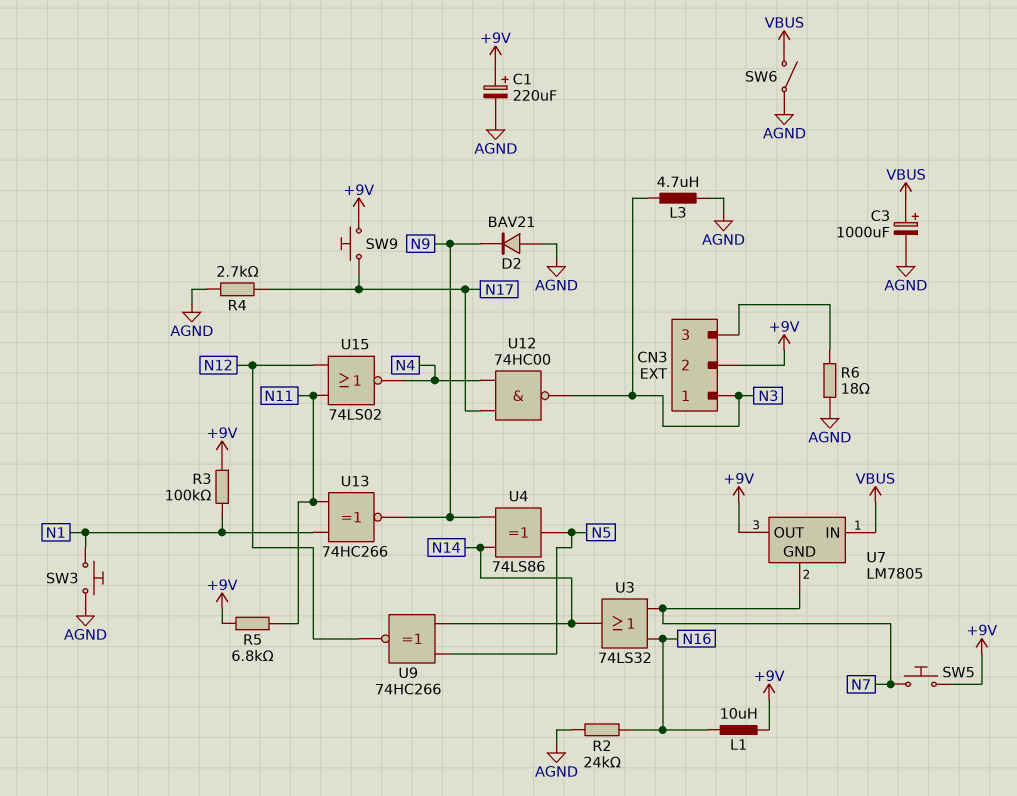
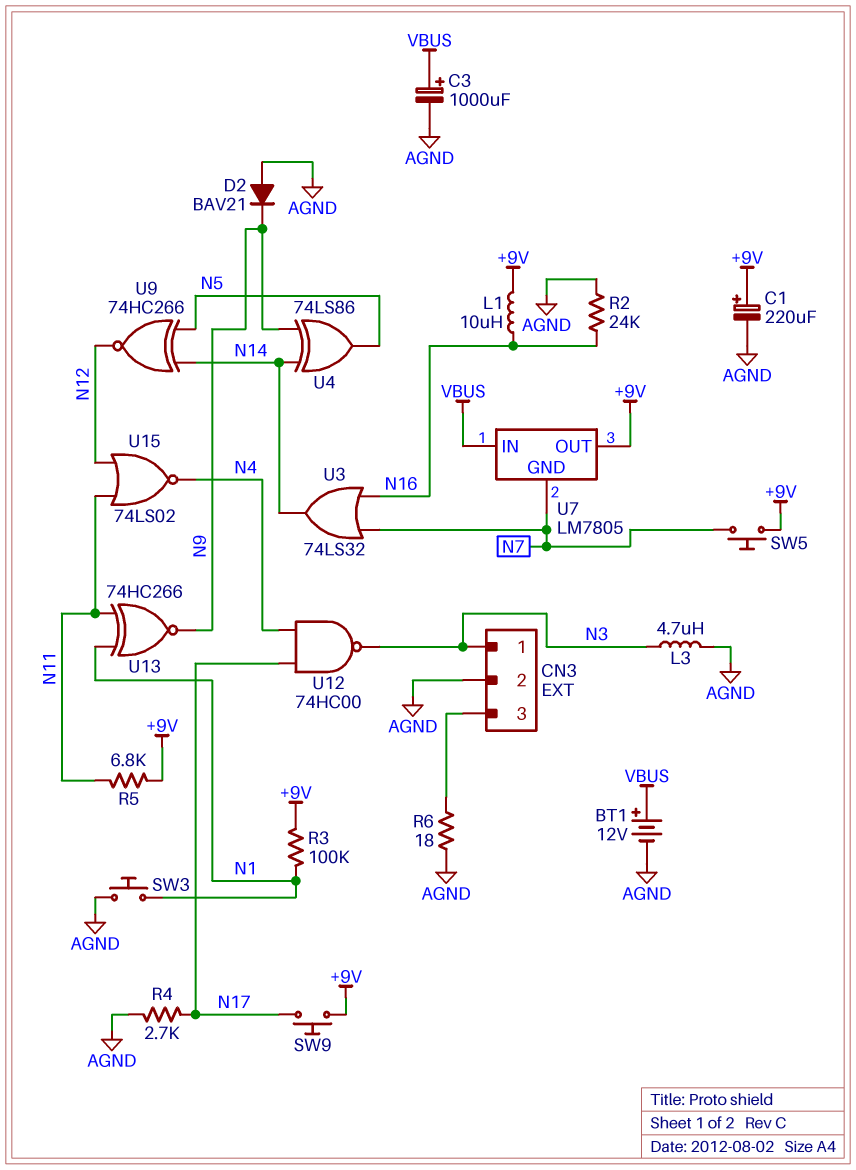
BT1: none -> 12V (plus VBUS, minus AGND)
CN3 pin 2: +9V -> AGND
SW6: switch (AGND, VBUS) -> none

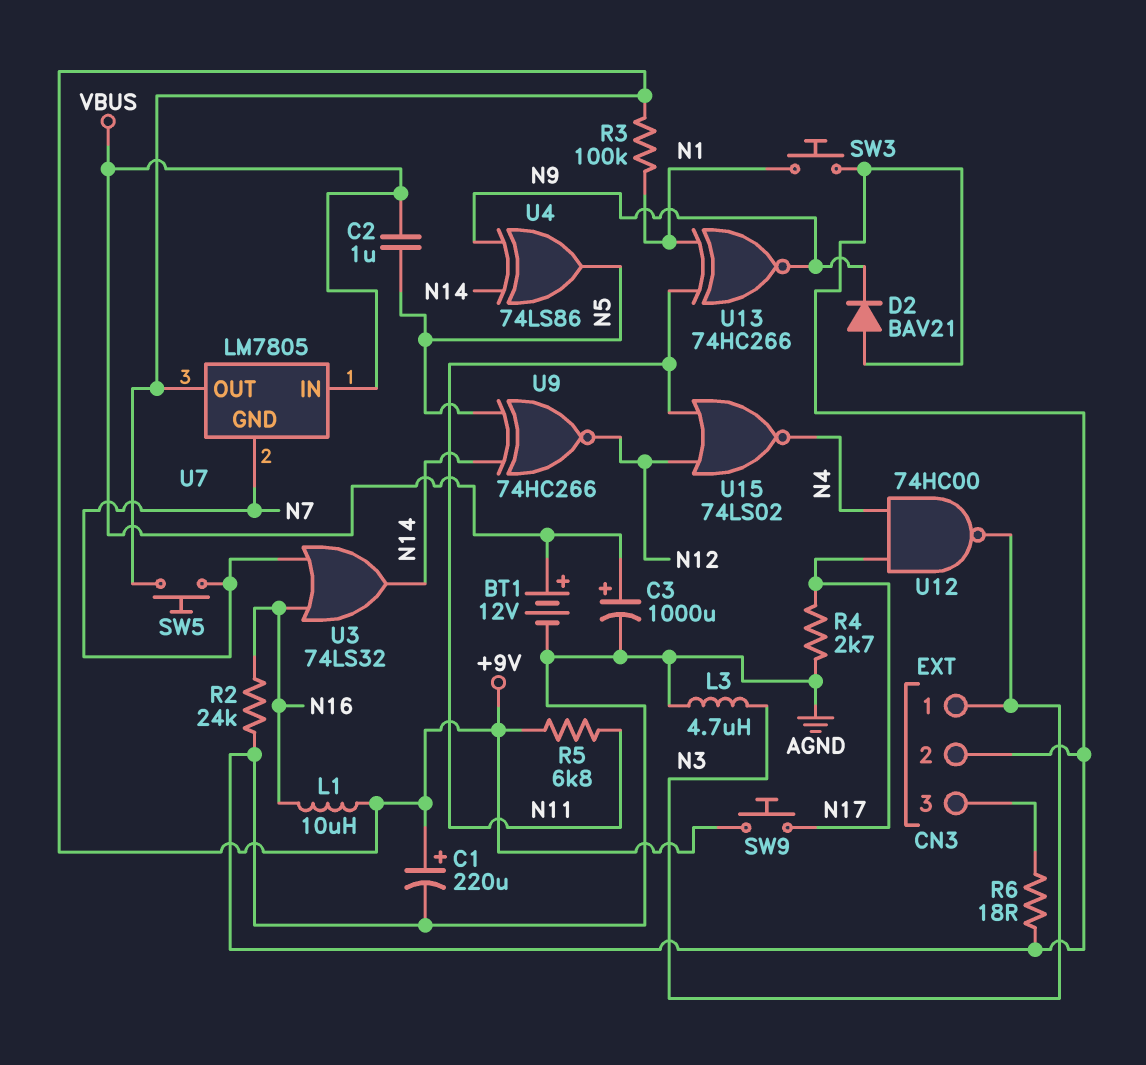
C2: none -> 1uF (N5, VBUS)

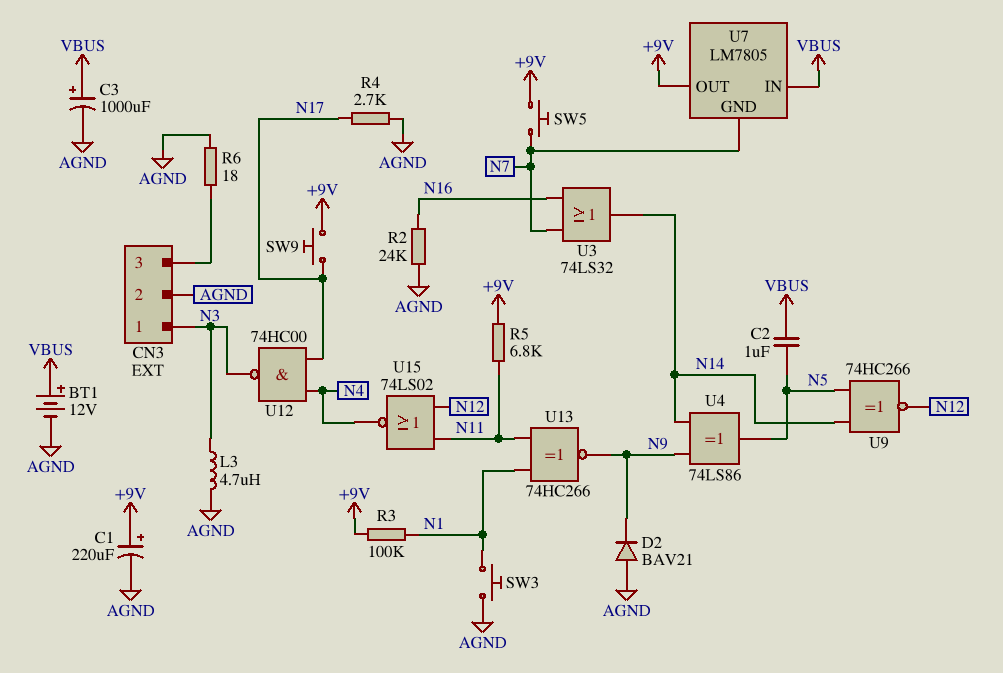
L1: 10uH (+9V, N16) -> none

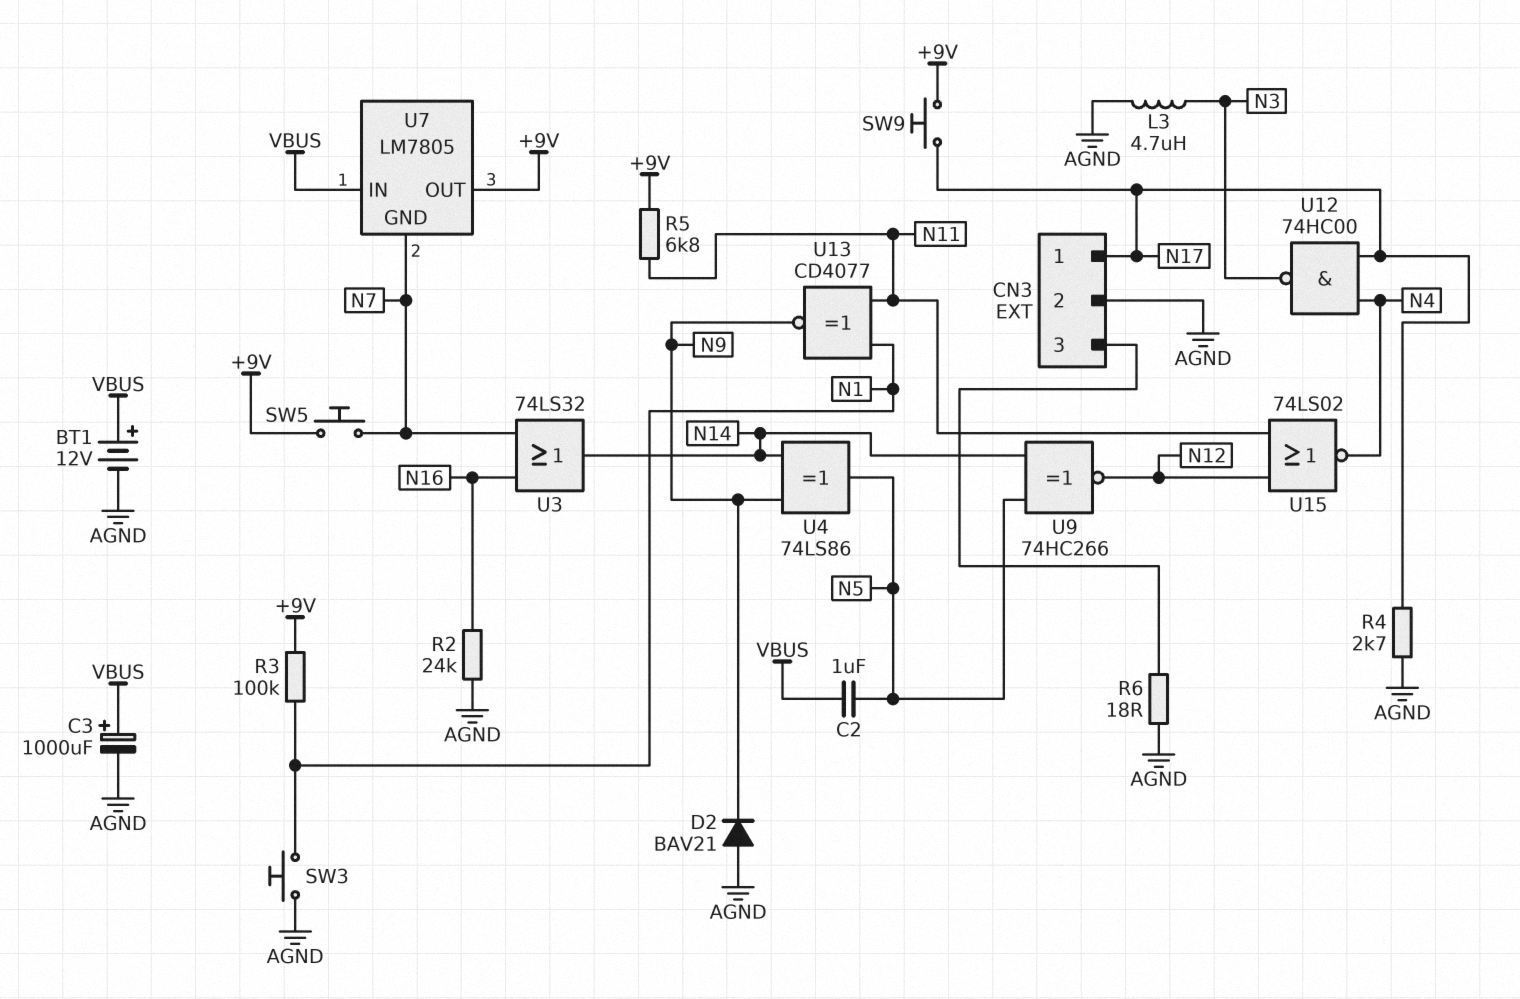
C1: 220uF (plus +9V, minus AGND) -> none
CN3 pin 1: N3 -> N17
U13: XNOR 74HC266 (in N1, in N11, out N9) -> XNOR CD4077 (in N1, in N11, out N9)

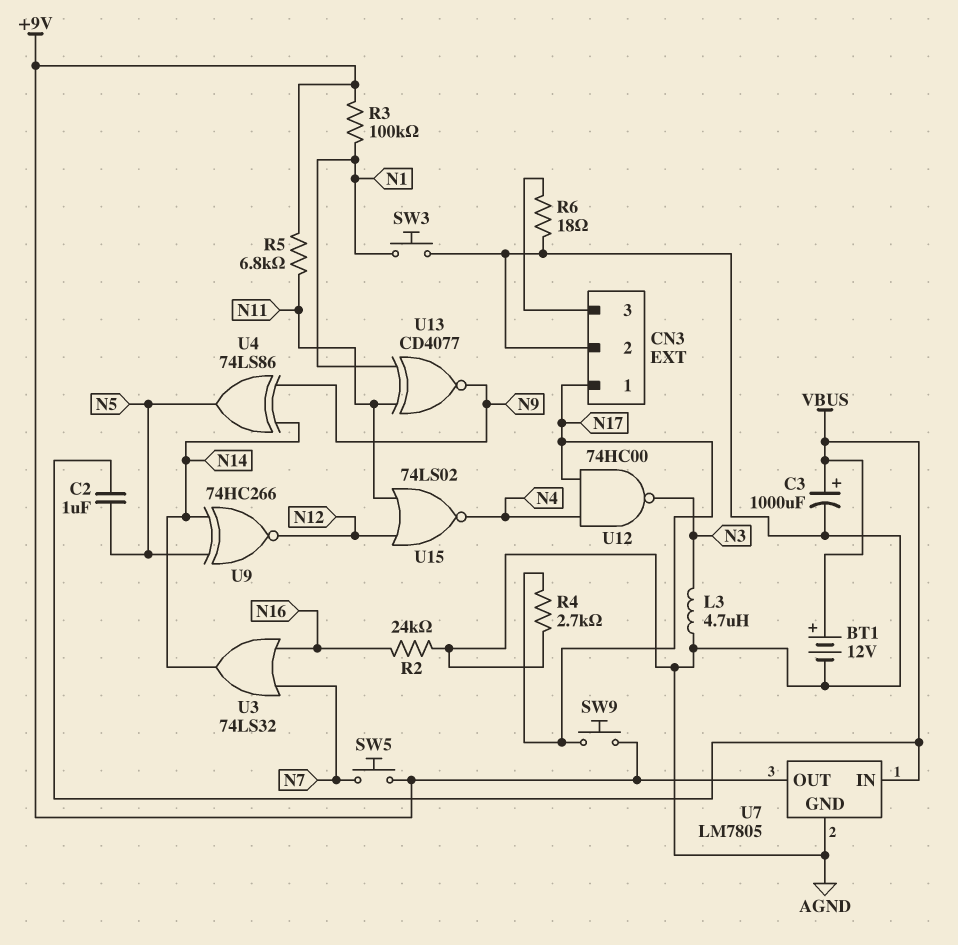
D2: diode BAV21 (A AGND, K N9) -> none
U7 pin GND: N7 -> AGND

